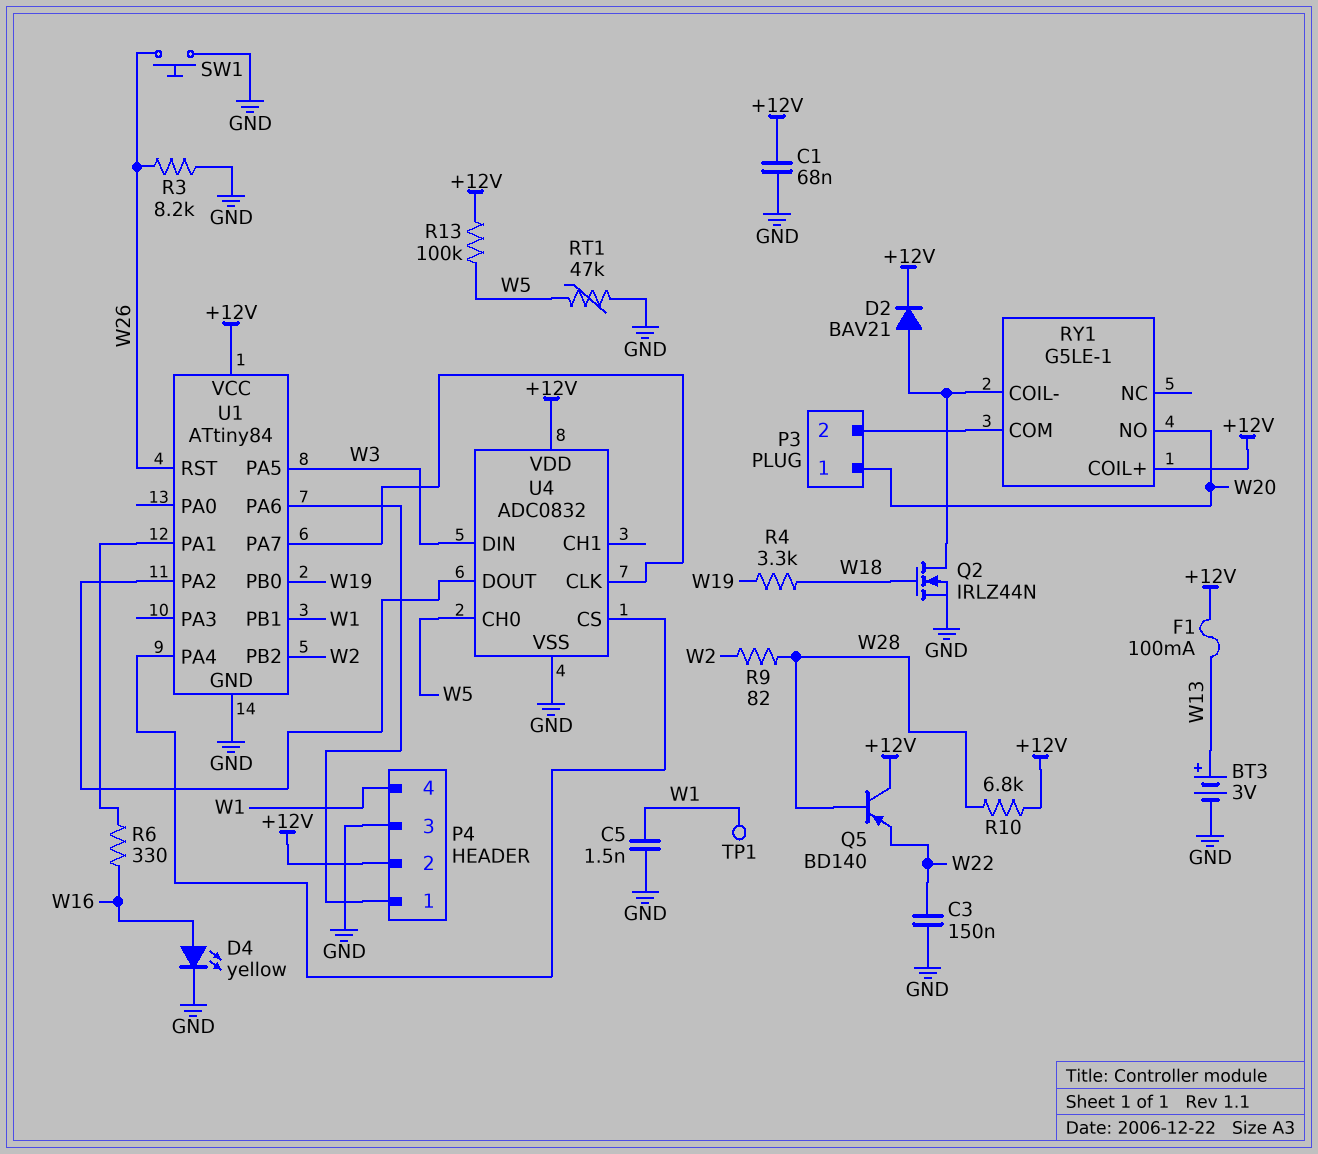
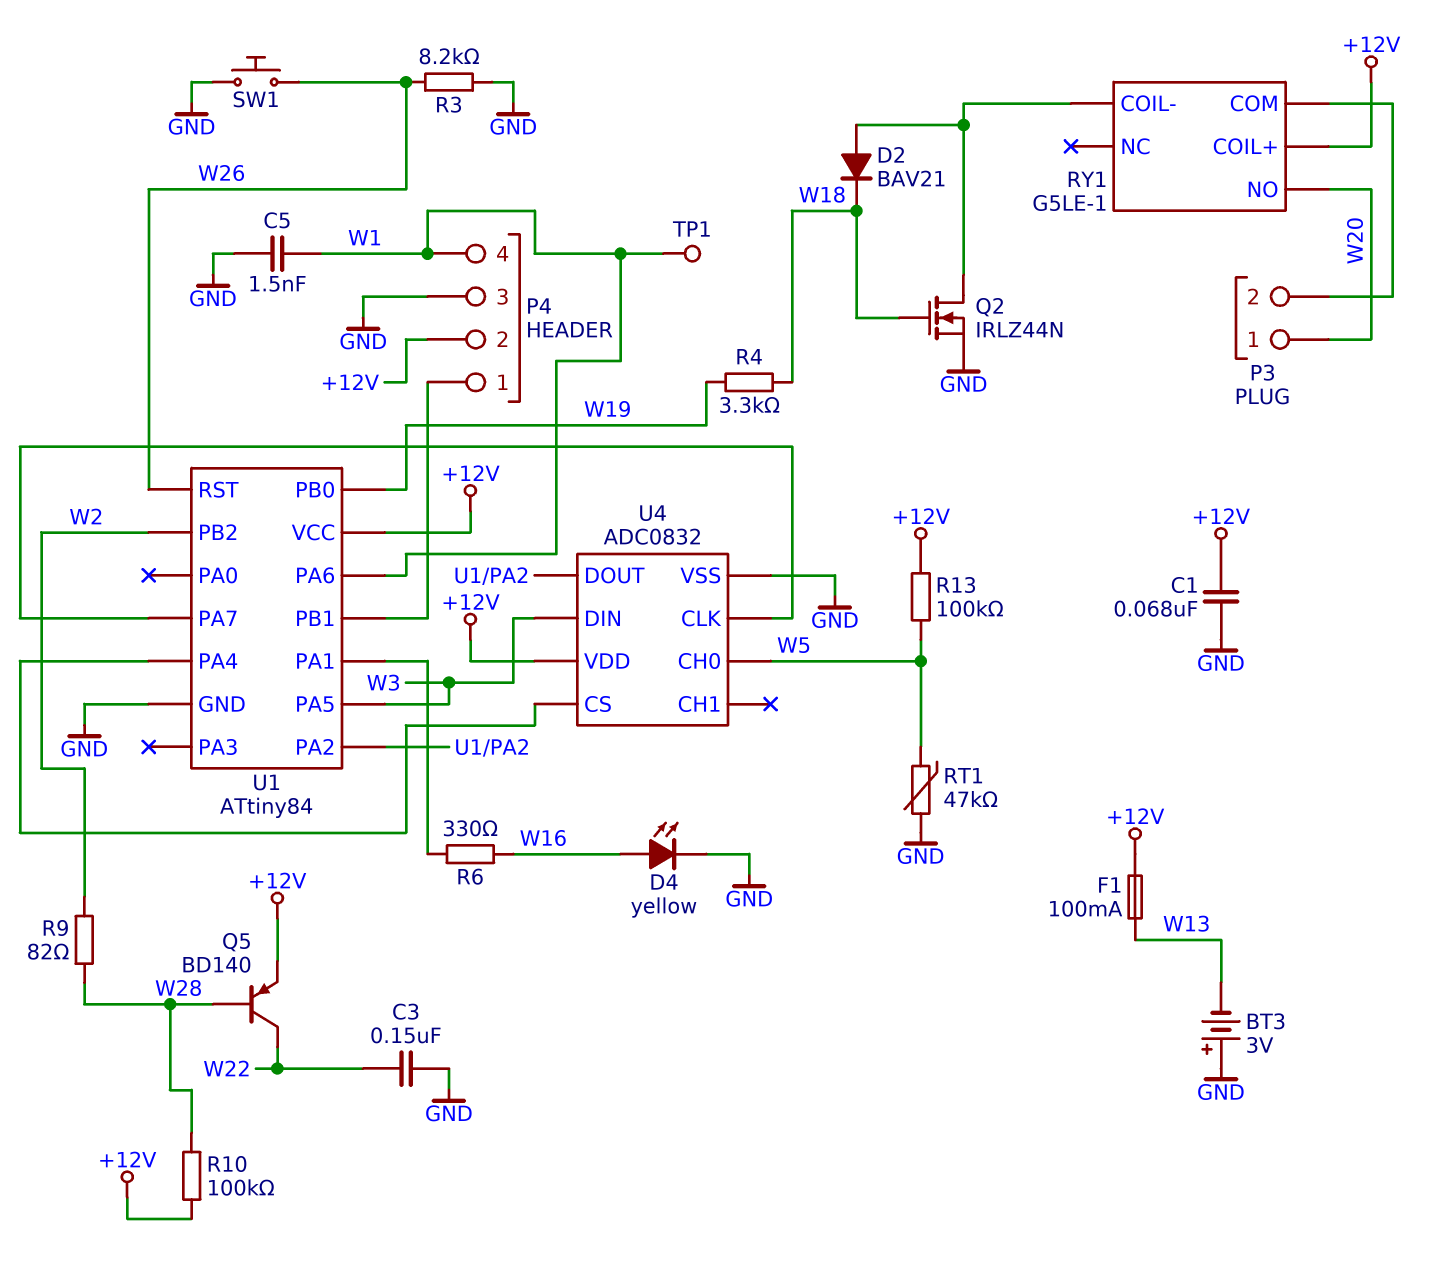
BT3: 3V (plus W13, minus GND) -> 3V (plus GND, minus W13)
D2: diode BAV21 (A RY1/COIL-, K +12V) -> diode BAV21 (A RY1/COIL-, K W18)
Q5: PNP BD140 (B W28, C +12V, E W22) -> PNP BD140 (B W28, C W22, E +12V)
R10: 6.8k (+12V, W28) -> 100k (+12V, W28)
U1 pin PA6: P4/1 -> W1
U1 pin PB1: W1 -> P4/1

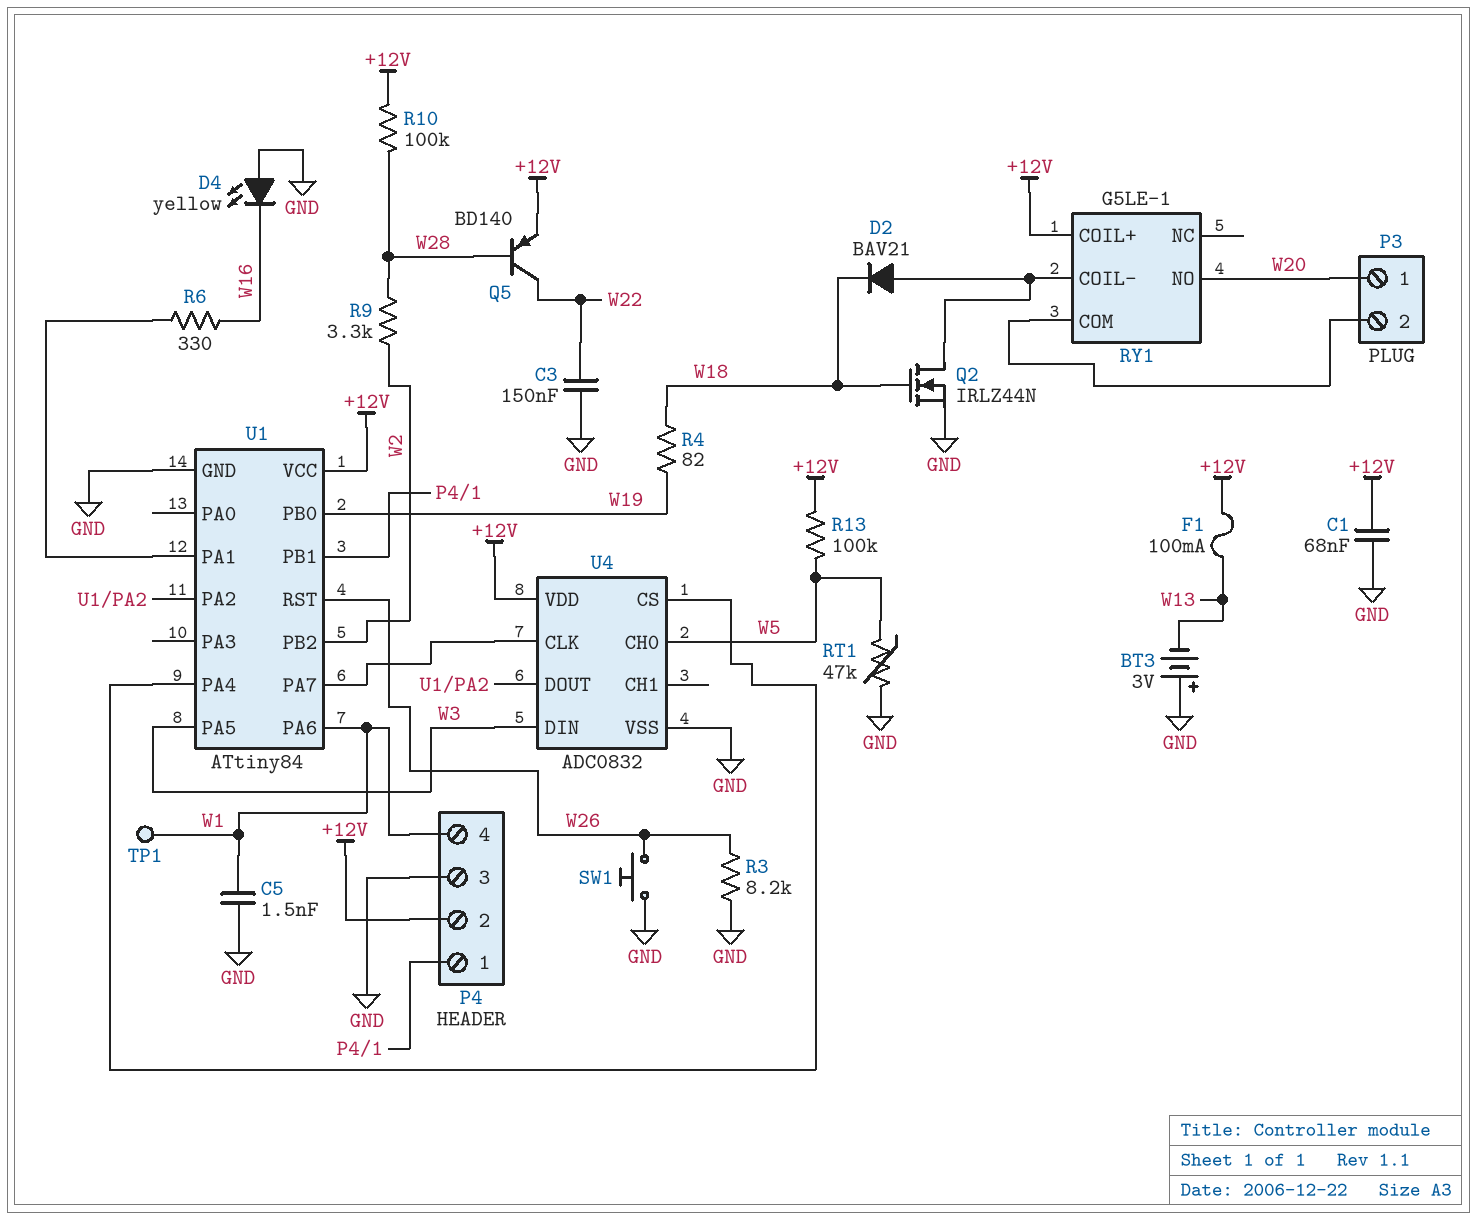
D4: LED yellow (A W16, K GND) -> LED yellow (A GND, K W16)
R4: 3.3k (W18, W19) -> 82 (W18, W19)
R9: 82 (W2, W28) -> 3.3k (W2, W28)

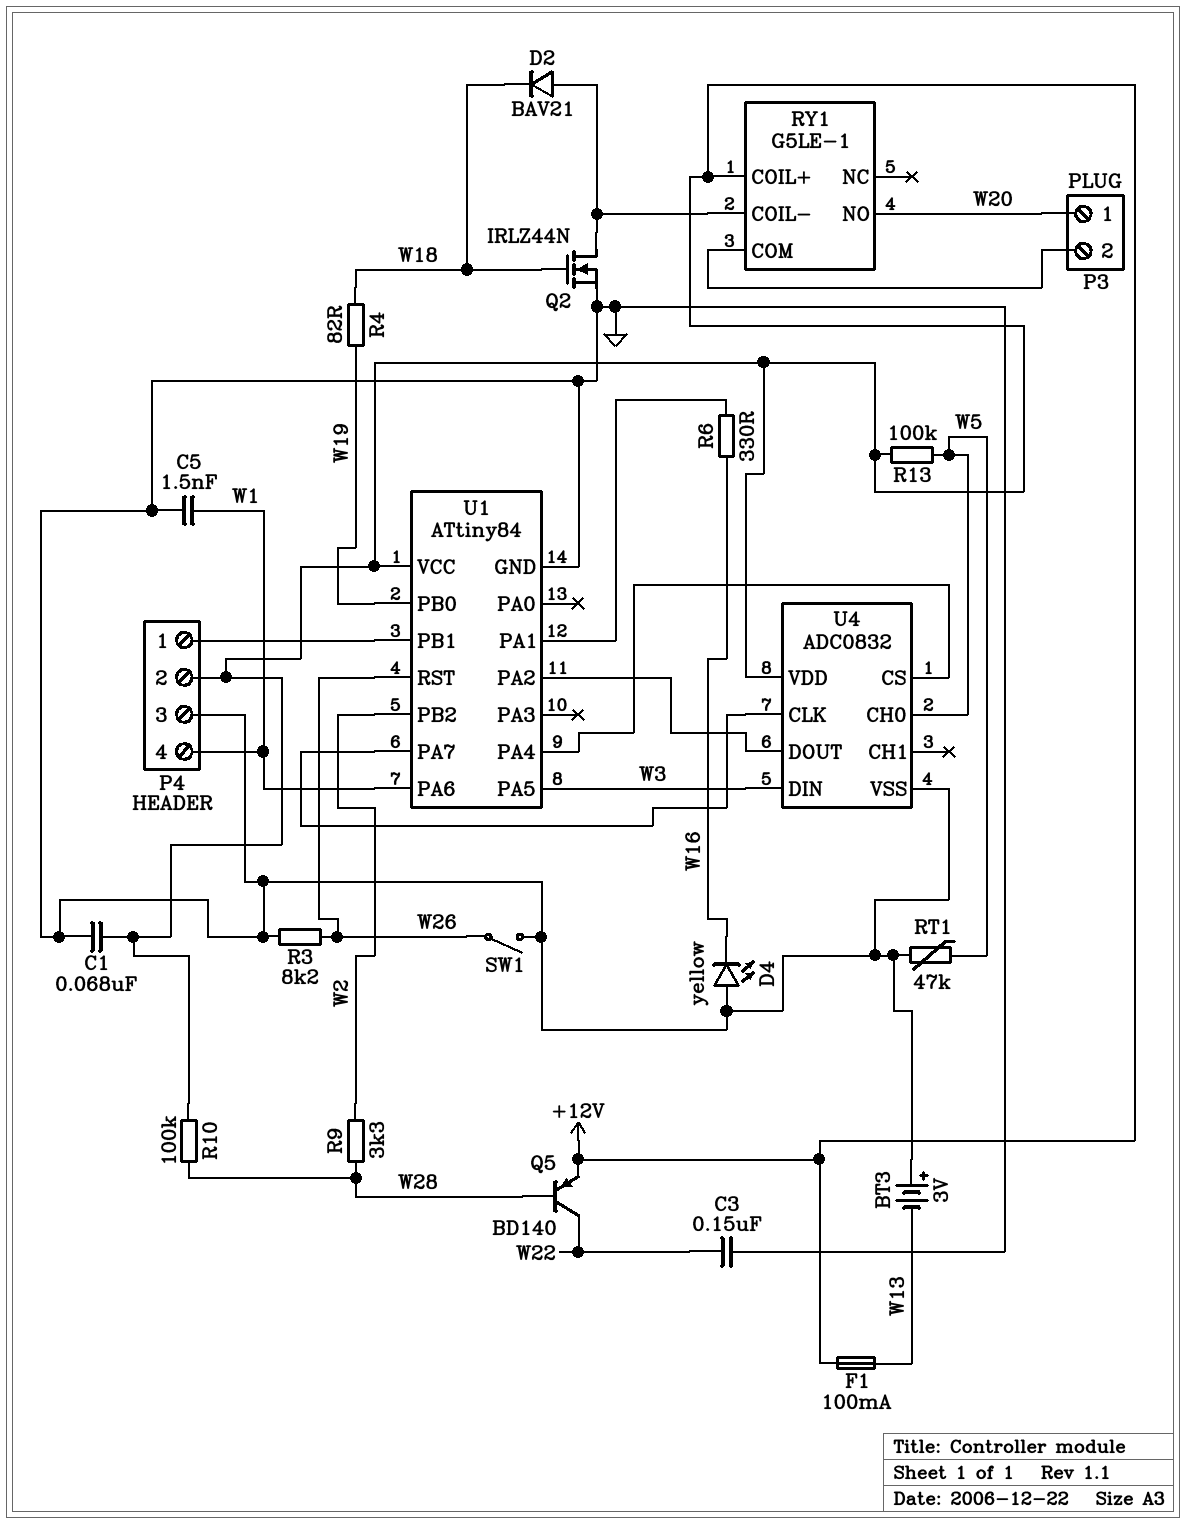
SW1: button (GND, W26) -> switch (GND, W26)
TP1: test point (W1) -> none

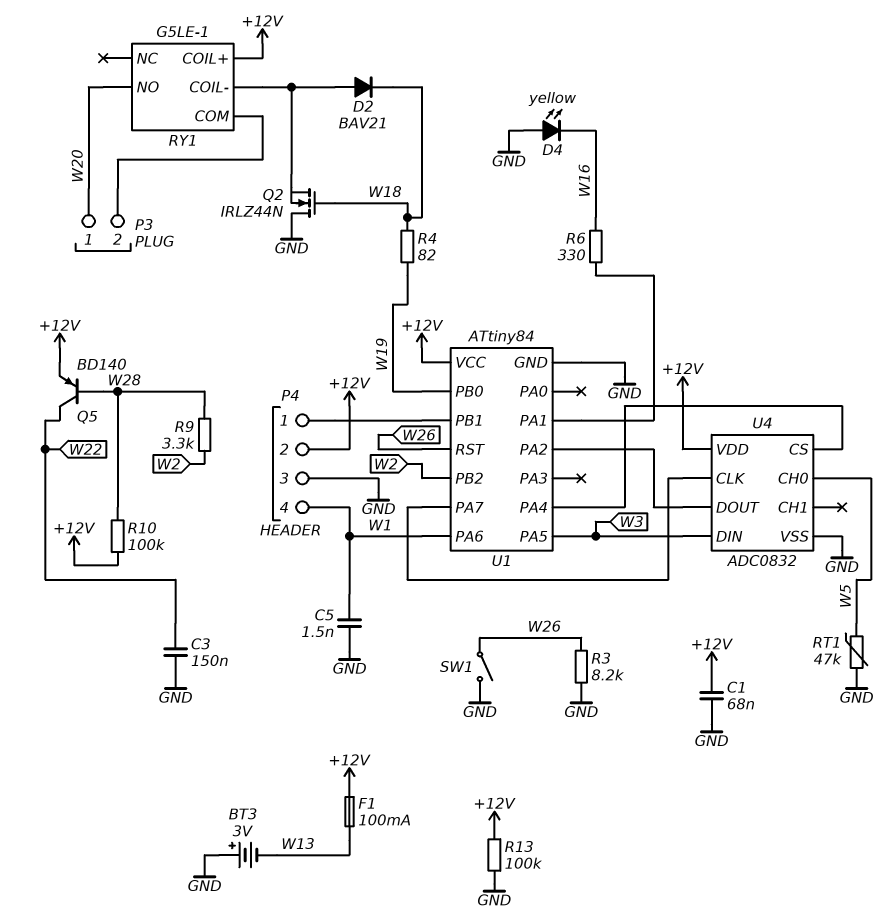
Q2: NMOS IRLZ44N (G W18, D RY1/COIL-, S GND) -> NMOS IRLZ44N (G W18, D GND, S RY1/COIL-)
R13: 100k (+12V, W5) -> 100k (+12V, GND)

